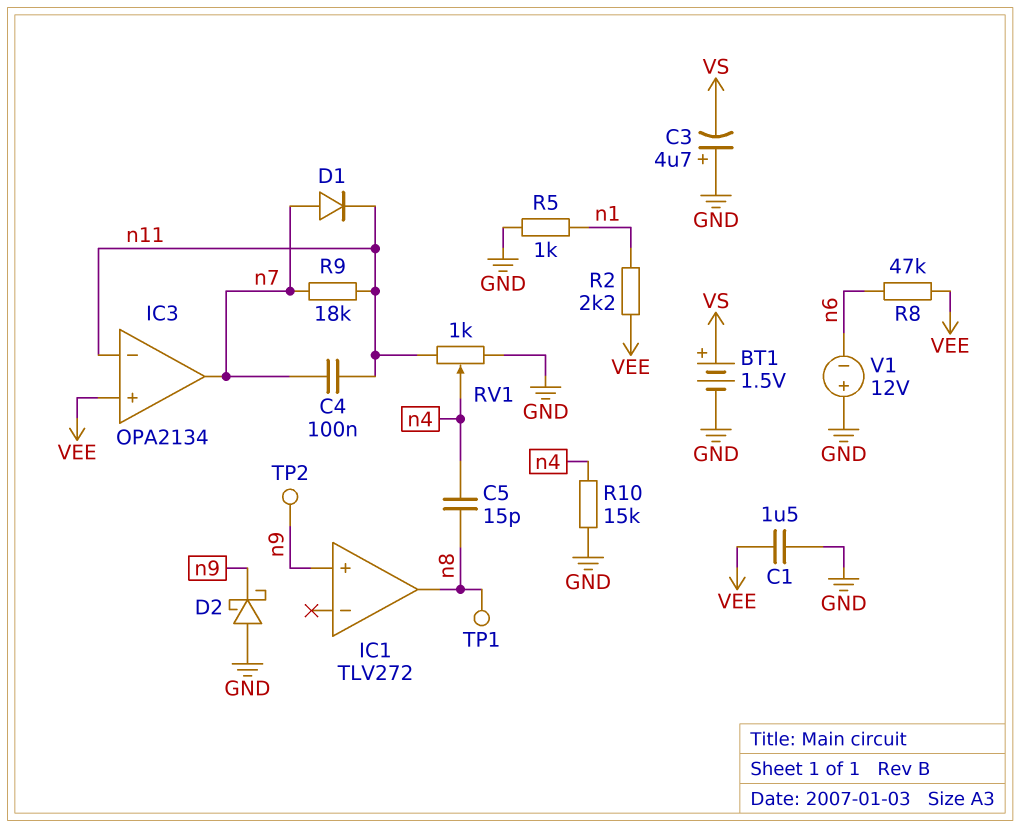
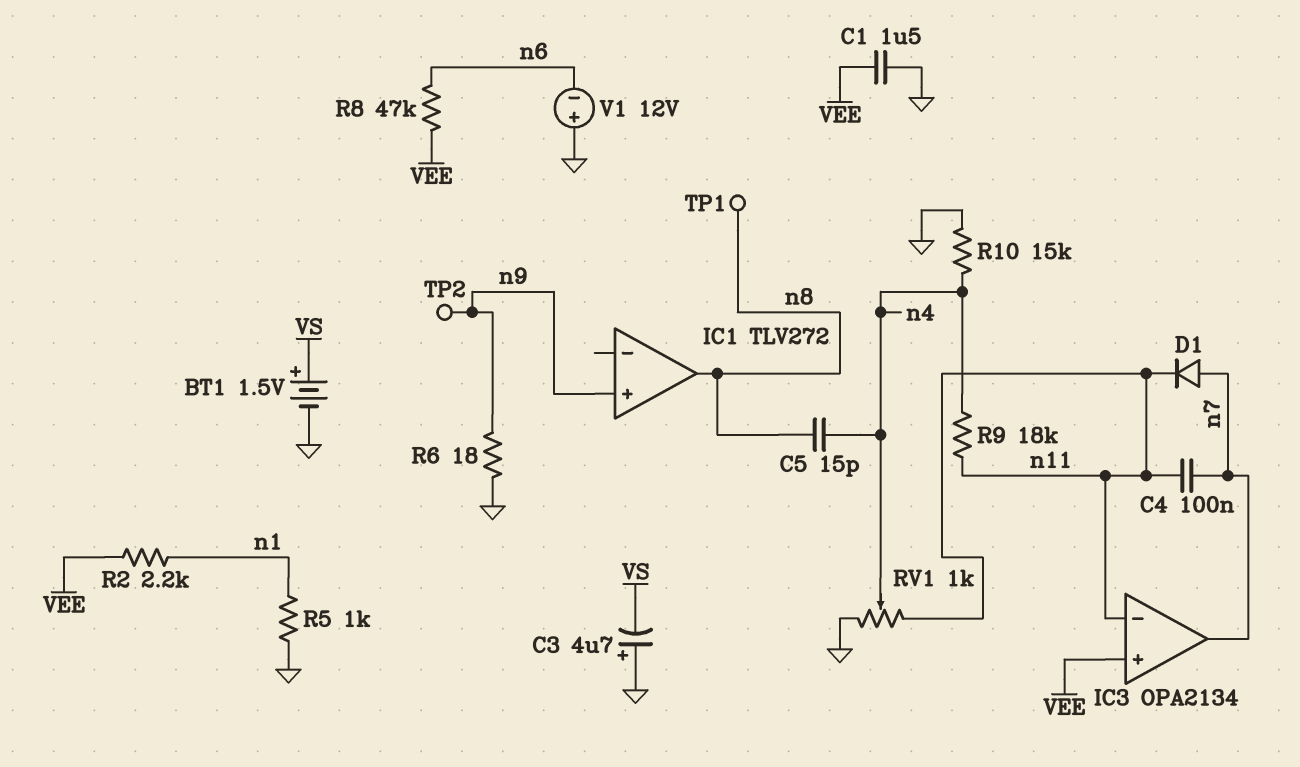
D2: schottky (A GND, K n9) -> none
R6: none -> 18 (GND, n9)
R9: 18k (n7, n11) -> 18k (n4, n11)

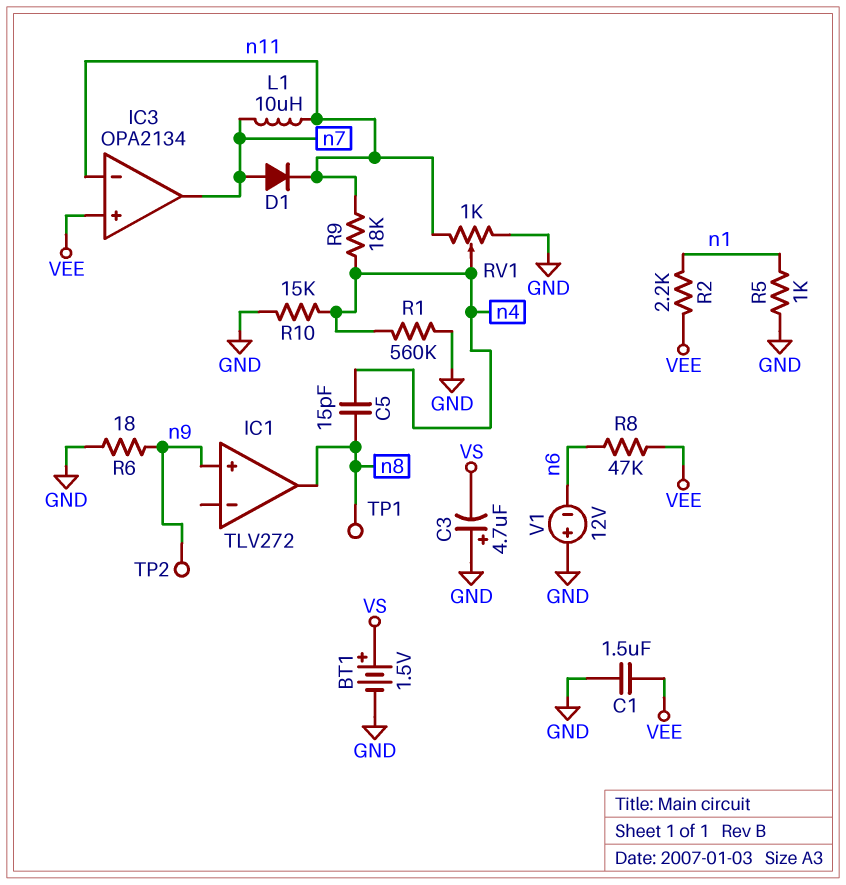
C4: 100nF (n7, n11) -> none
L1: none -> 10uH (n7, n11)
R1: none -> 560k (GND, n4)

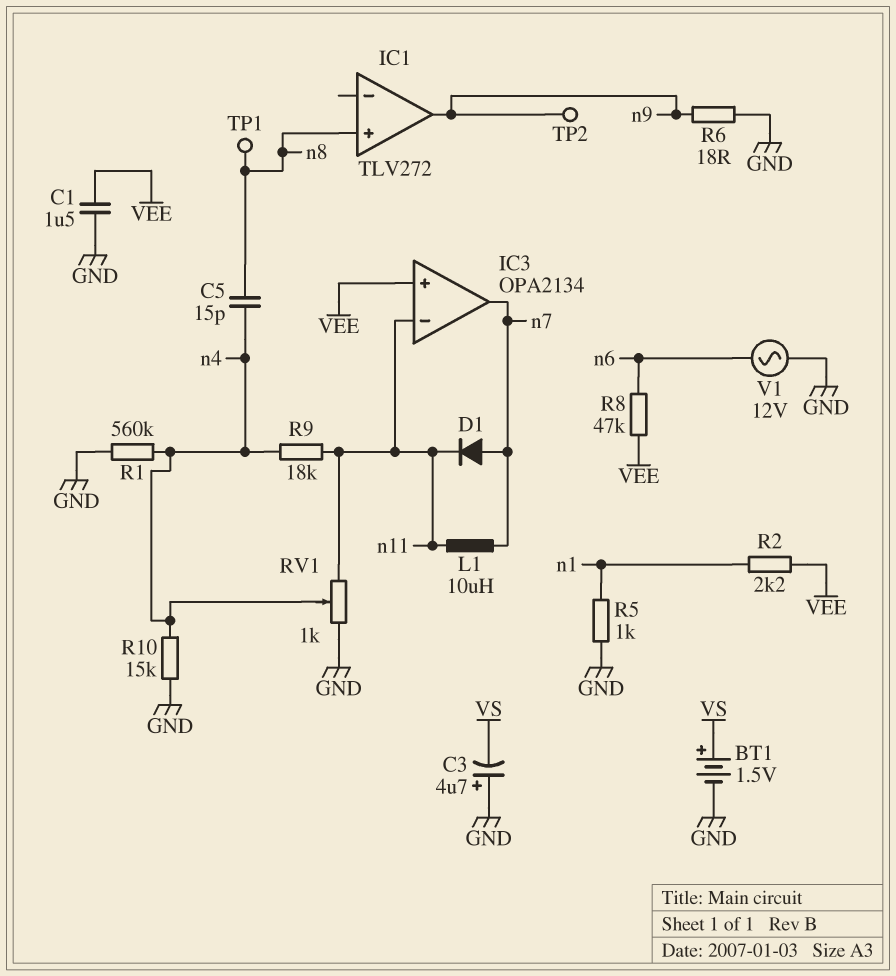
IC1 pin in+: n9 -> n8
IC1 pin out: n8 -> n9
V1: 12V (plus GND, minus n6) -> AC 12V (GND, n6)

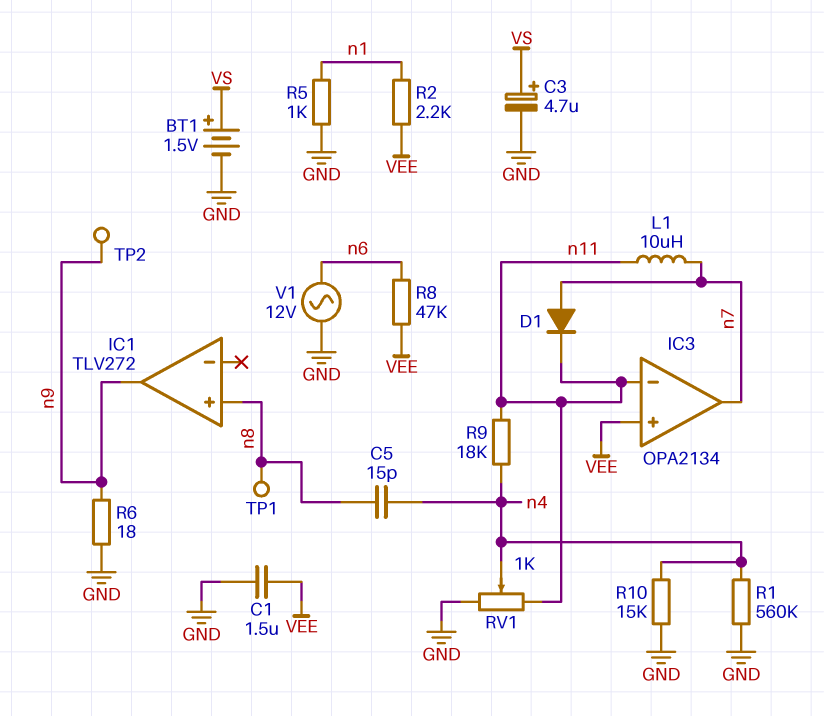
C3: 4.7uF (plus GND, minus VS) -> 4.7uF (plus VS, minus GND)

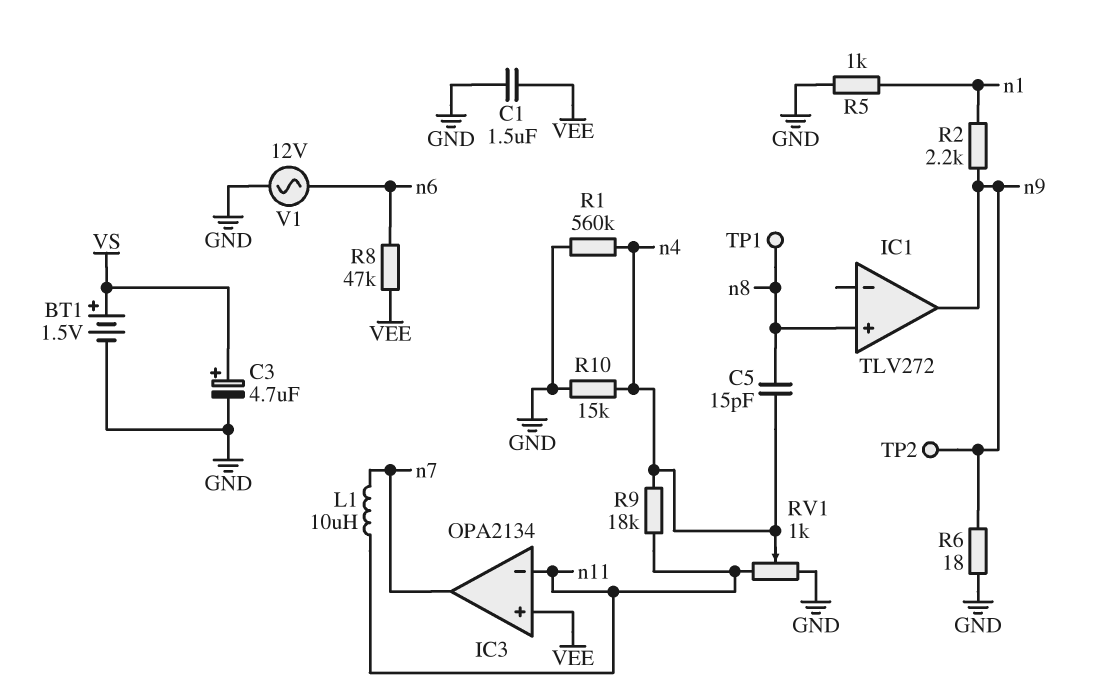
D1: diode (A n7, K n11) -> none
R2: 2.2k (VEE, n1) -> 2.2k (n1, n9)

